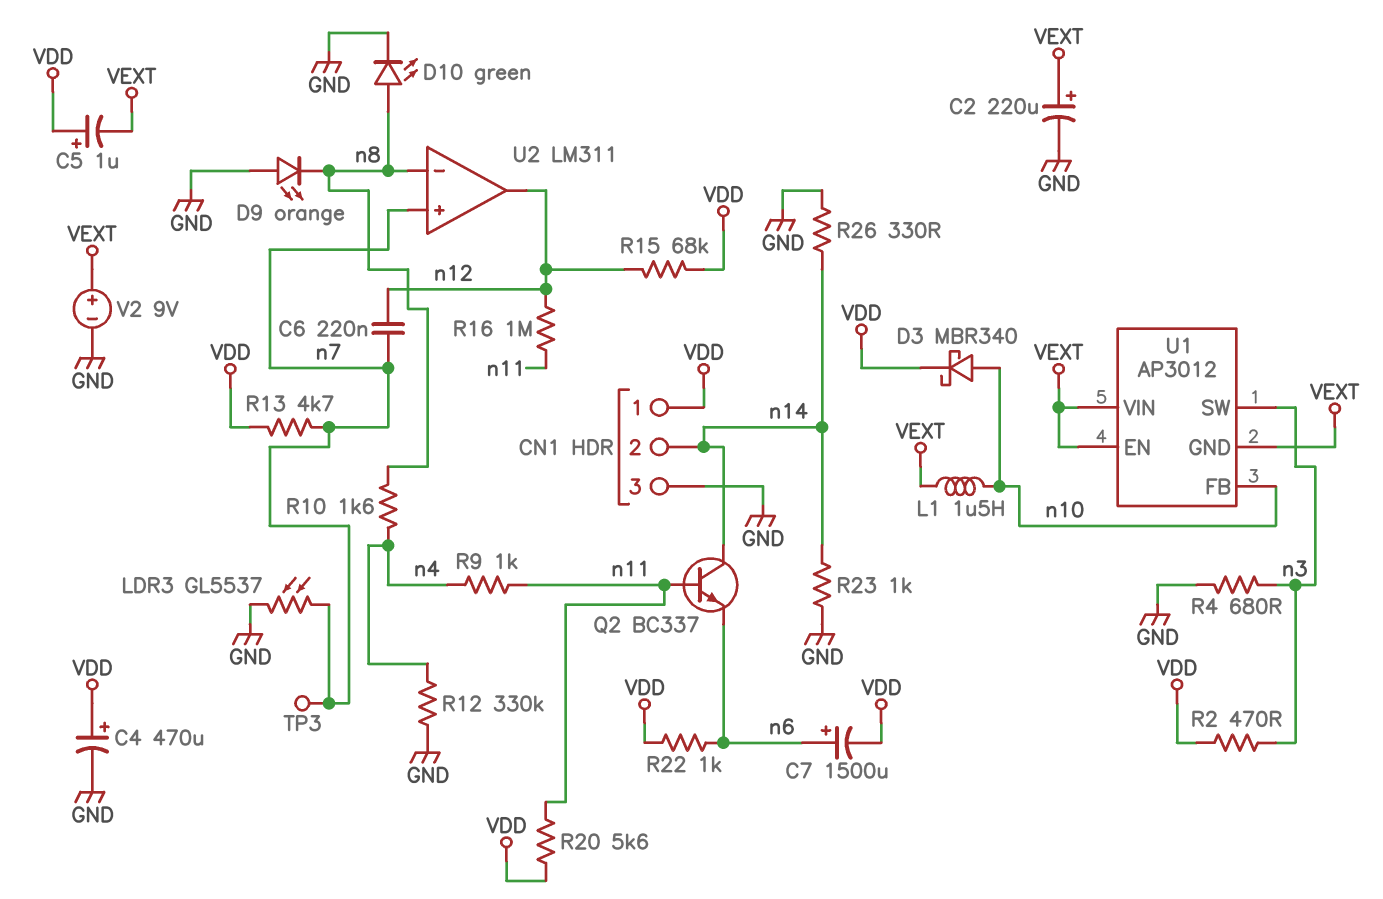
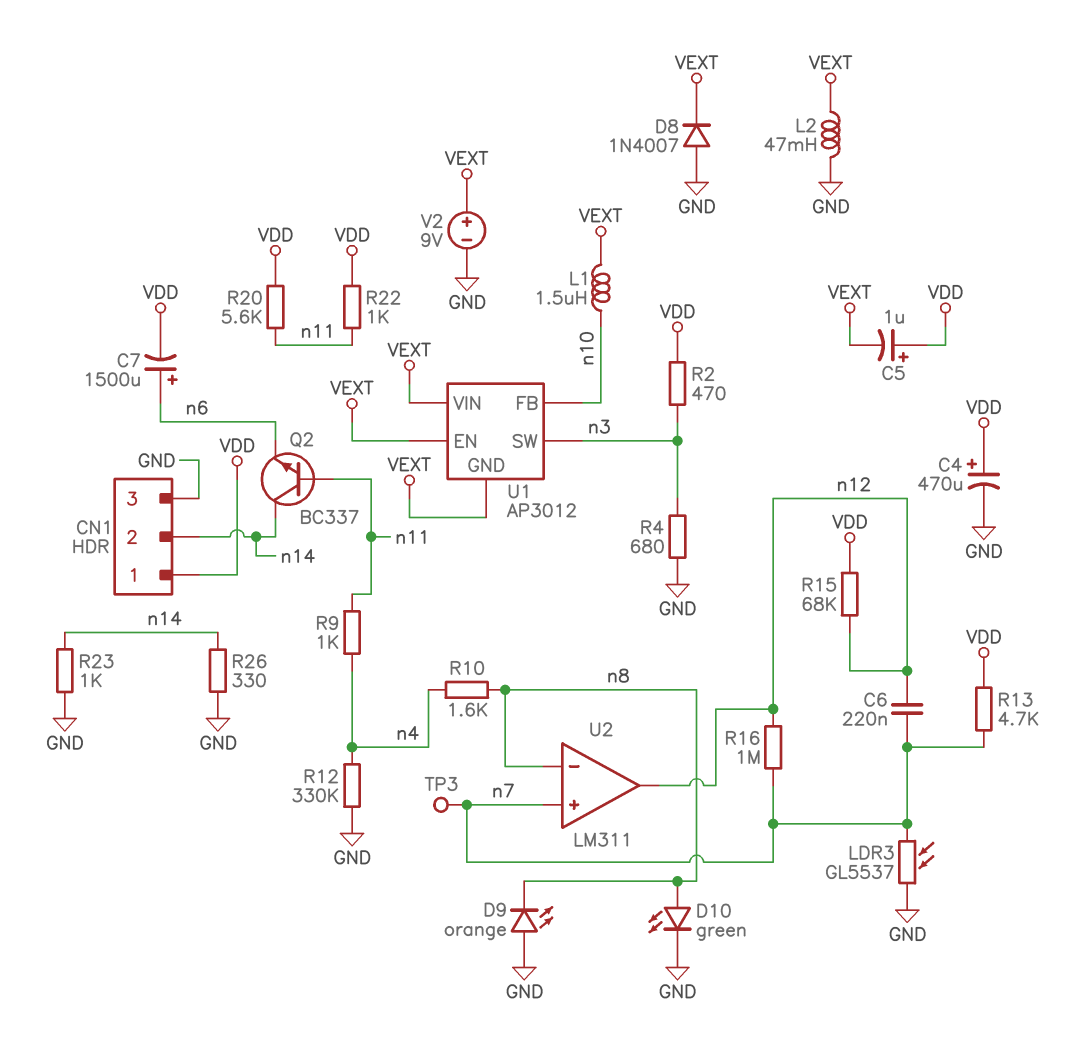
C2: 220uF (plus VEXT, minus GND) -> none
D3: schottky MBR340 (A n10, K VDD) -> none
D8: none -> diode 1N4007 (A GND, K VEXT)
L2: none -> 47mH (GND, VEXT)
R16: 1M (n11, n12) -> 1M (n7, n12)
R22: 1k (VDD, n6) -> 1k (VDD, n11)

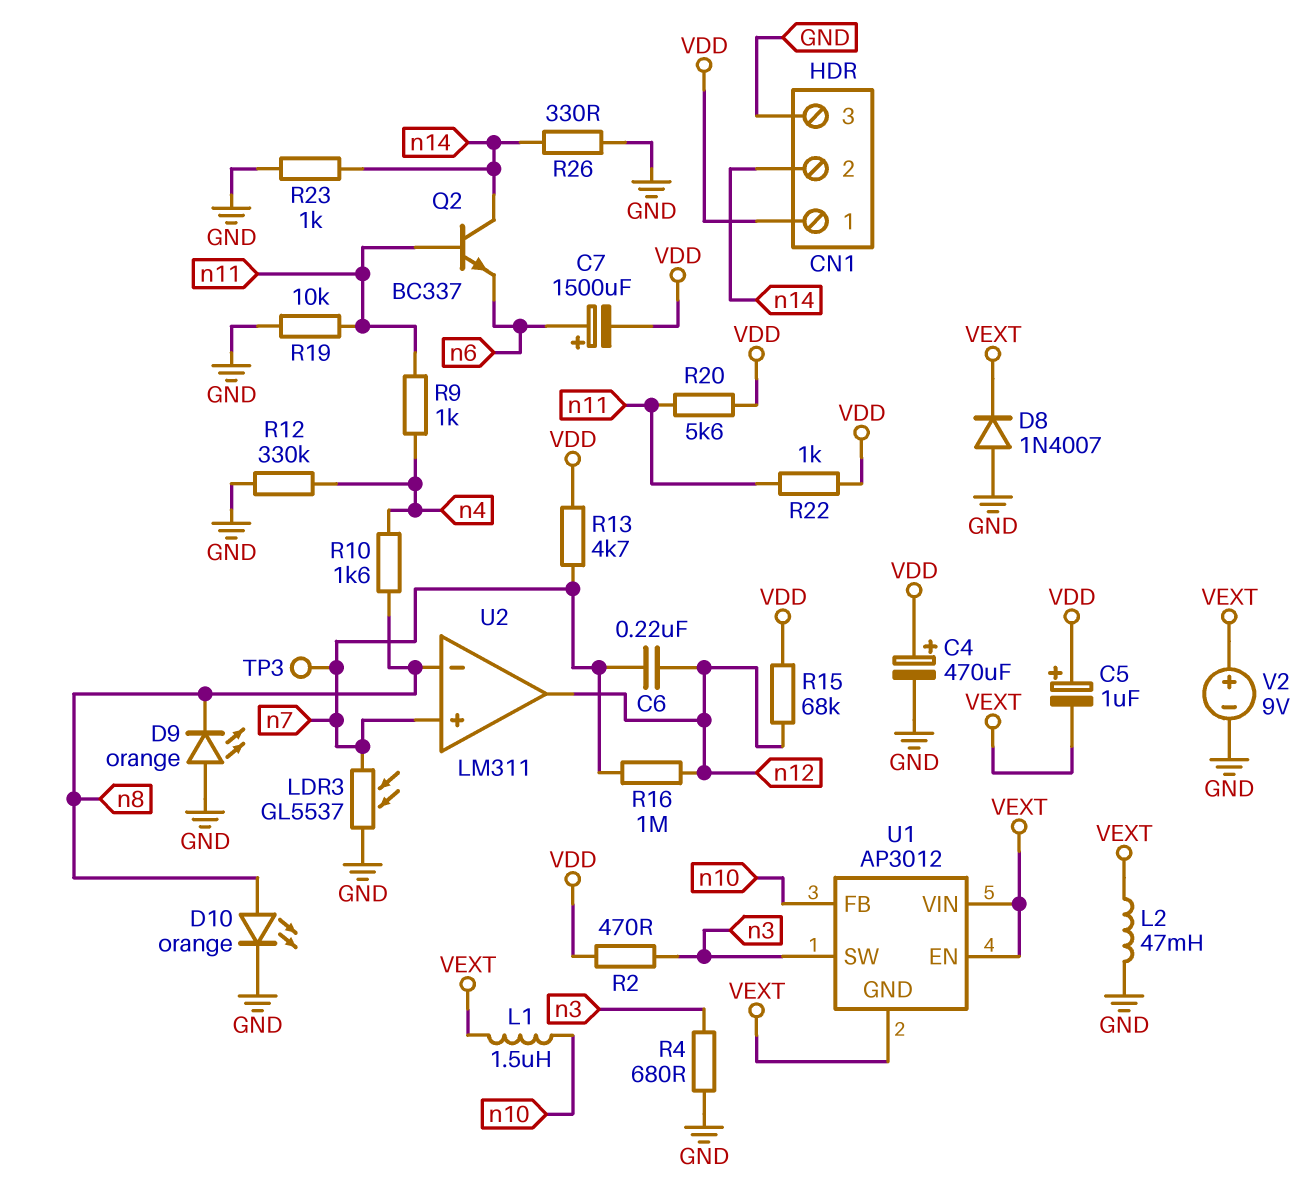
D10: LED green (A n8, K GND) -> LED orange (A n8, K GND)
R19: none -> 10k (GND, n11)

